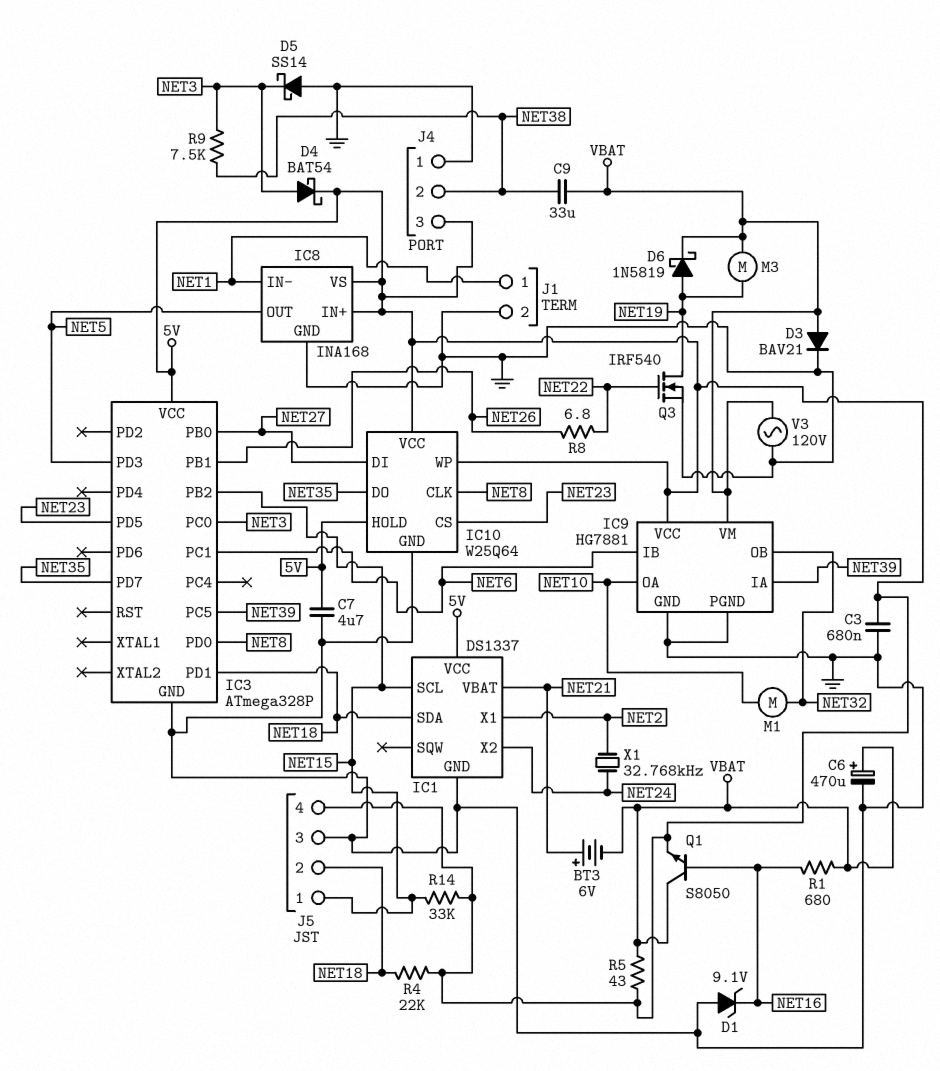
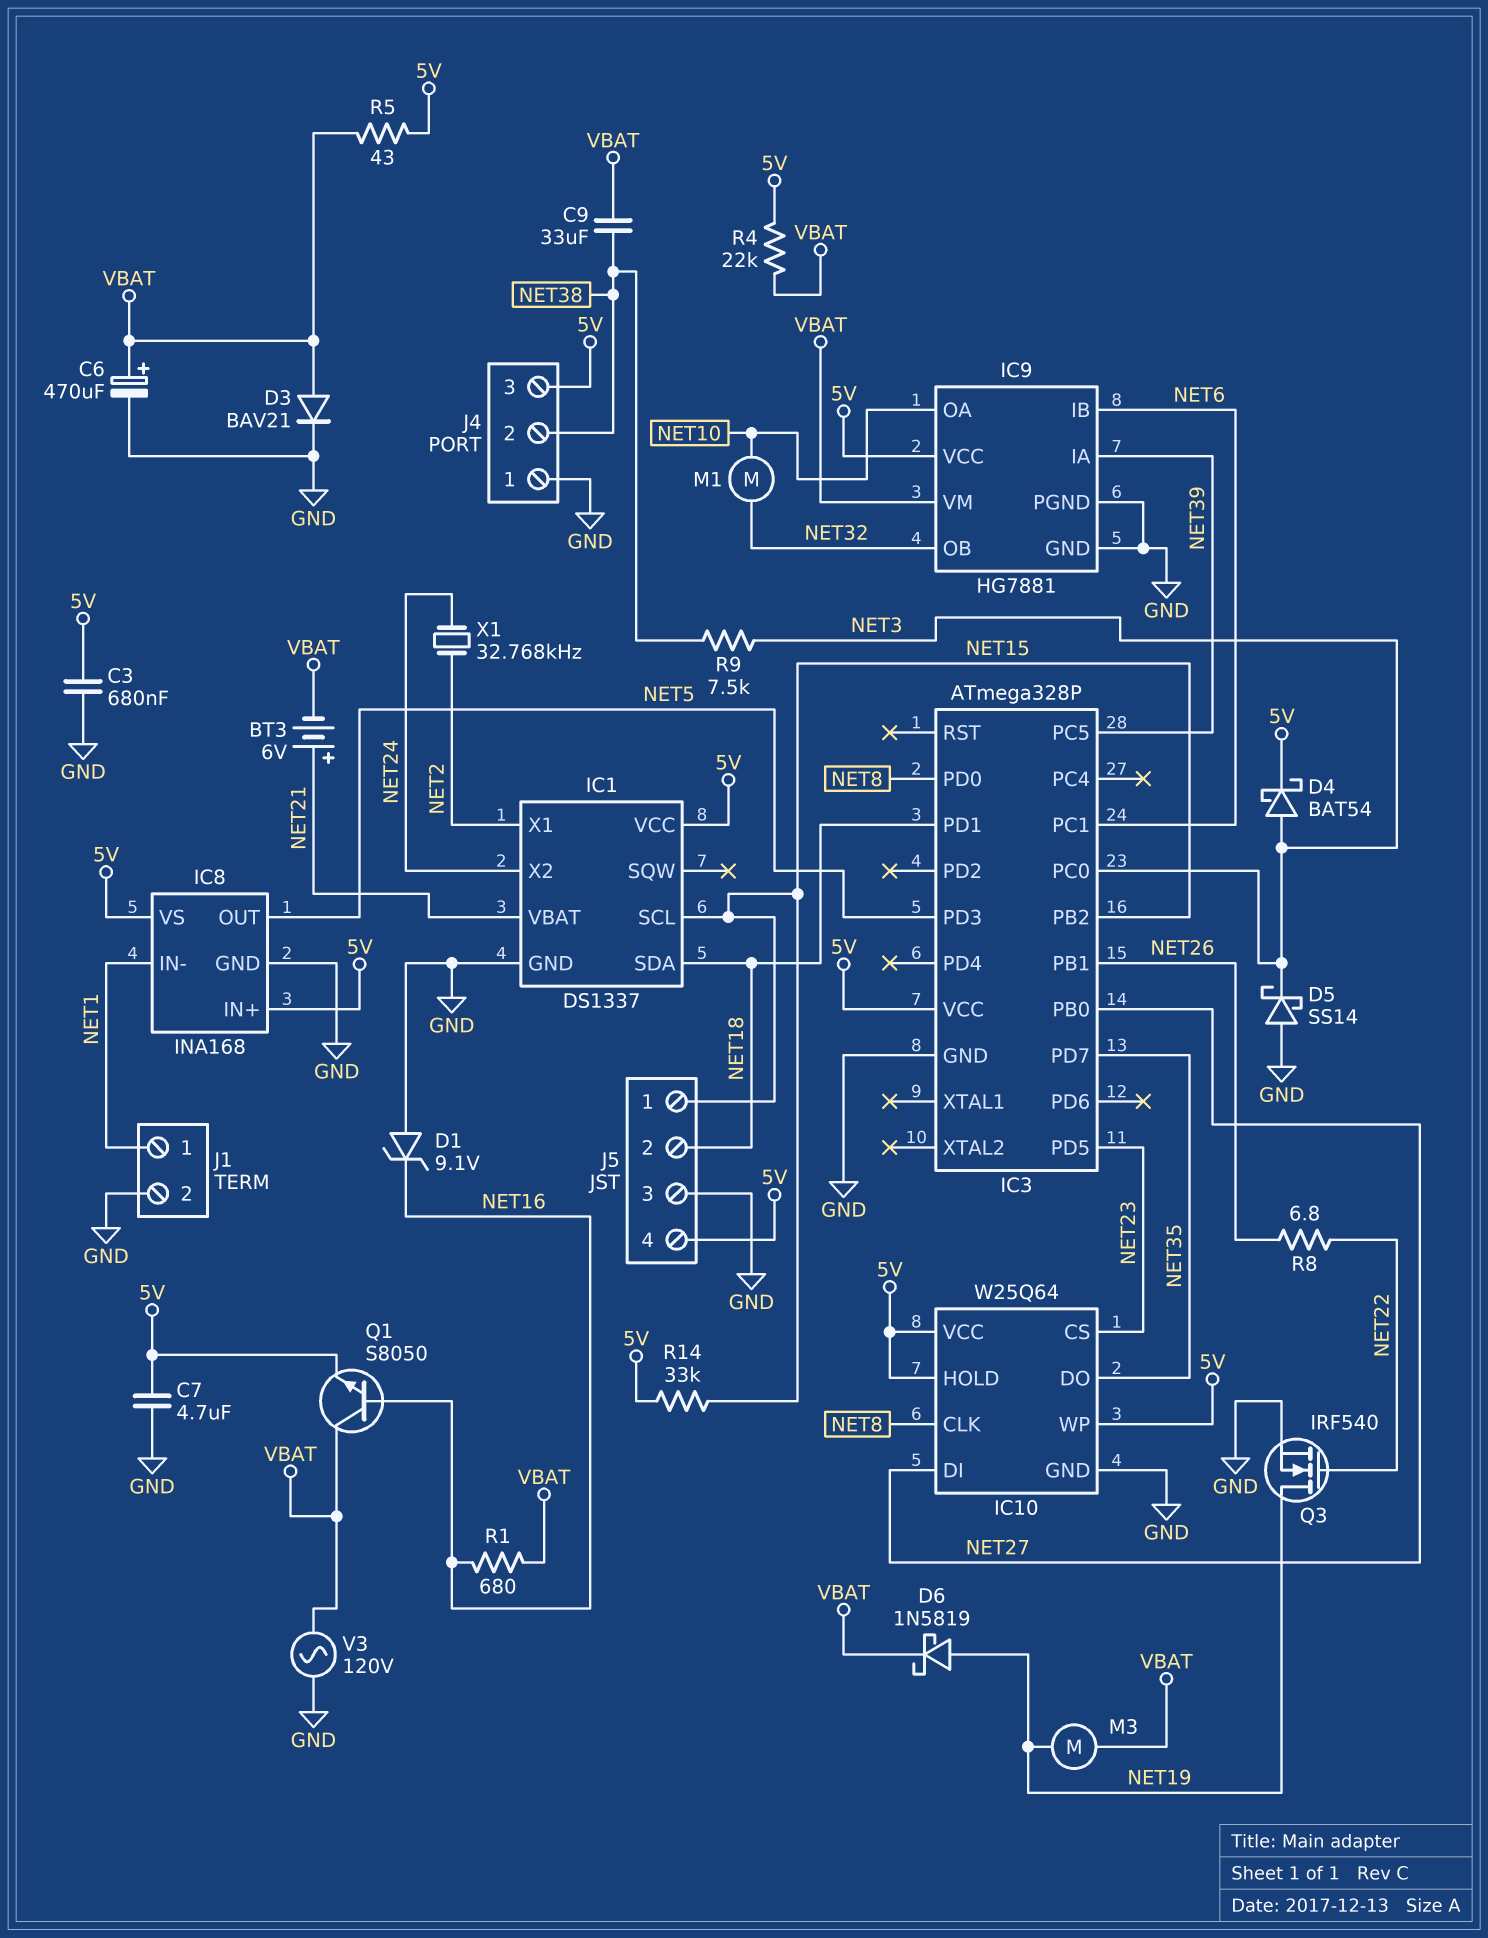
R4: 22k (5V, NET18) -> 22k (5V, VBAT)

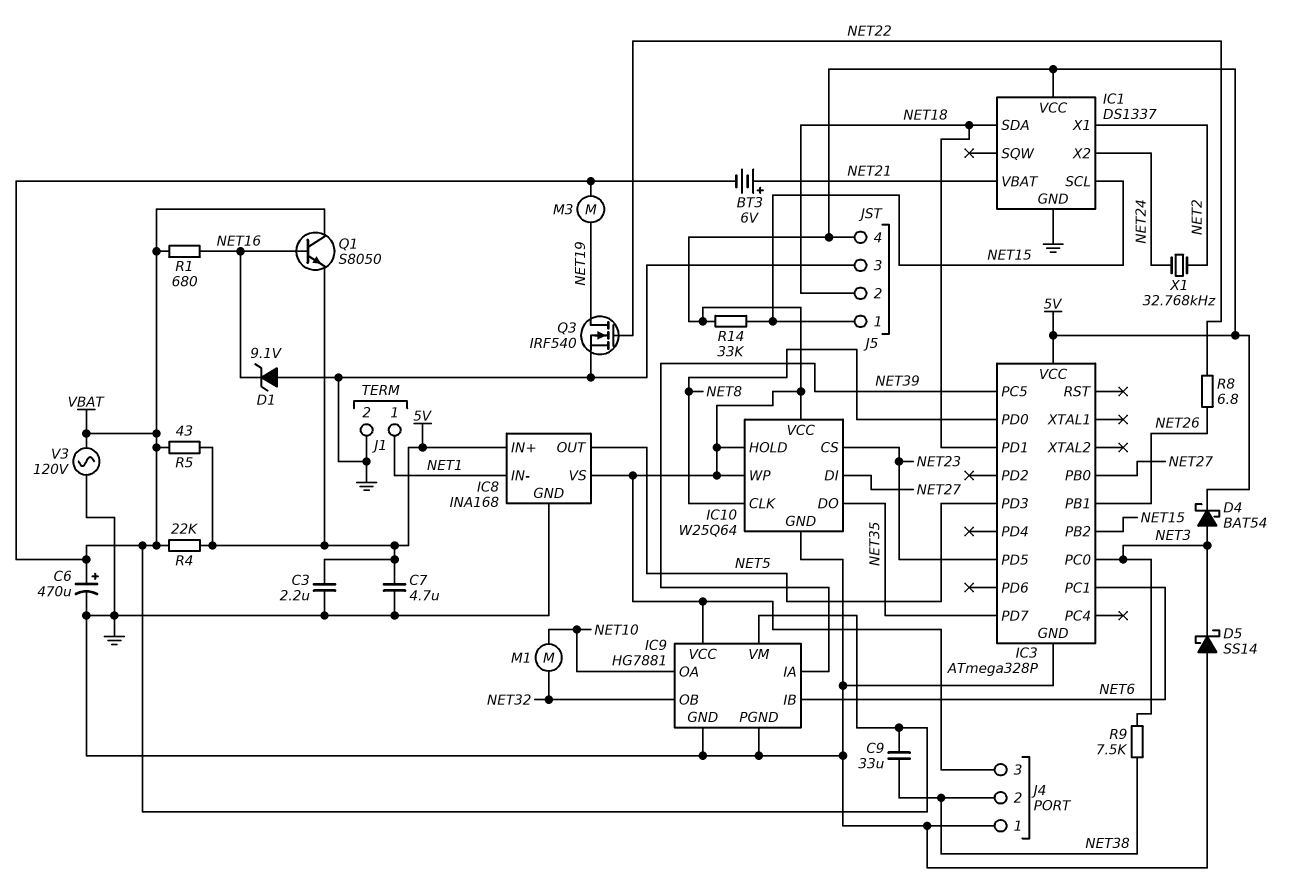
C3: 680nF (5V, GND) -> 2.2uF (5V, GND)
D3: diode BAV21 (A VBAT, K GND) -> none
D6: schottky 1N5819 (A NET19, K VBAT) -> none

